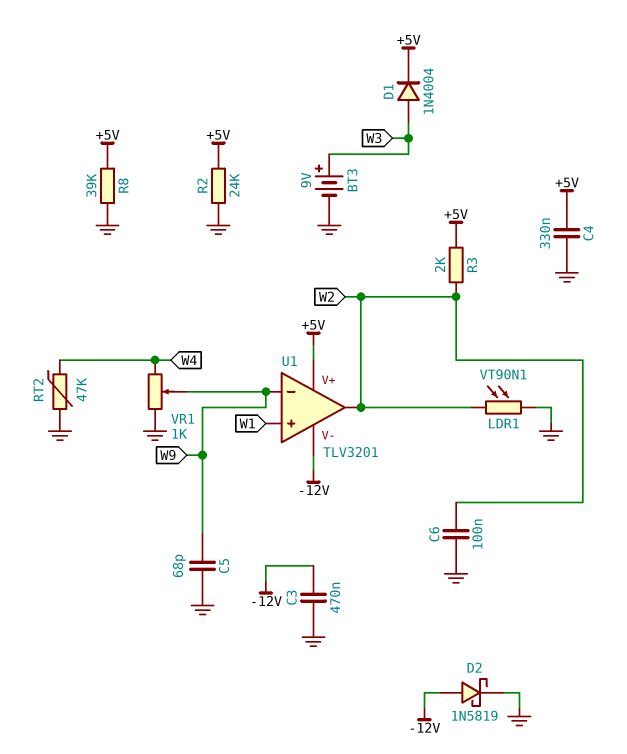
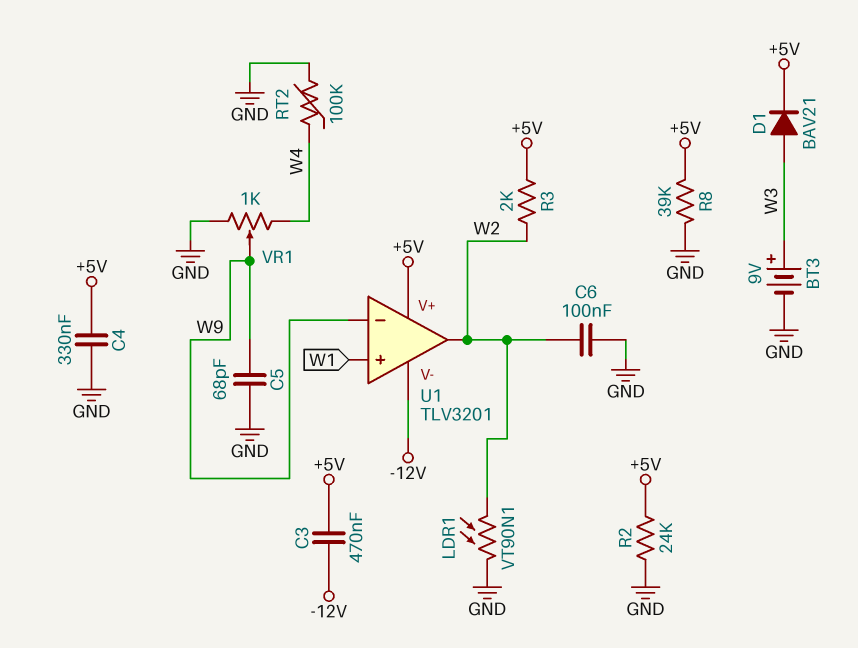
C3: 470nF (-12V, GND) -> 470nF (+5V, -12V)
D1: diode 1N4004 (A W3, K +5V) -> diode BAV21 (A W3, K +5V)
D2: schottky 1N5819 (A -12V, K GND) -> none
RT2: 47k (GND, W4) -> 100k (GND, W4)

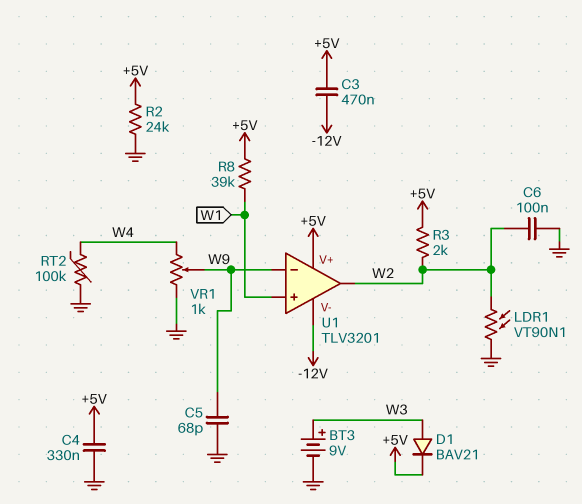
R8: 39k (+5V, GND) -> 39k (+5V, W1)

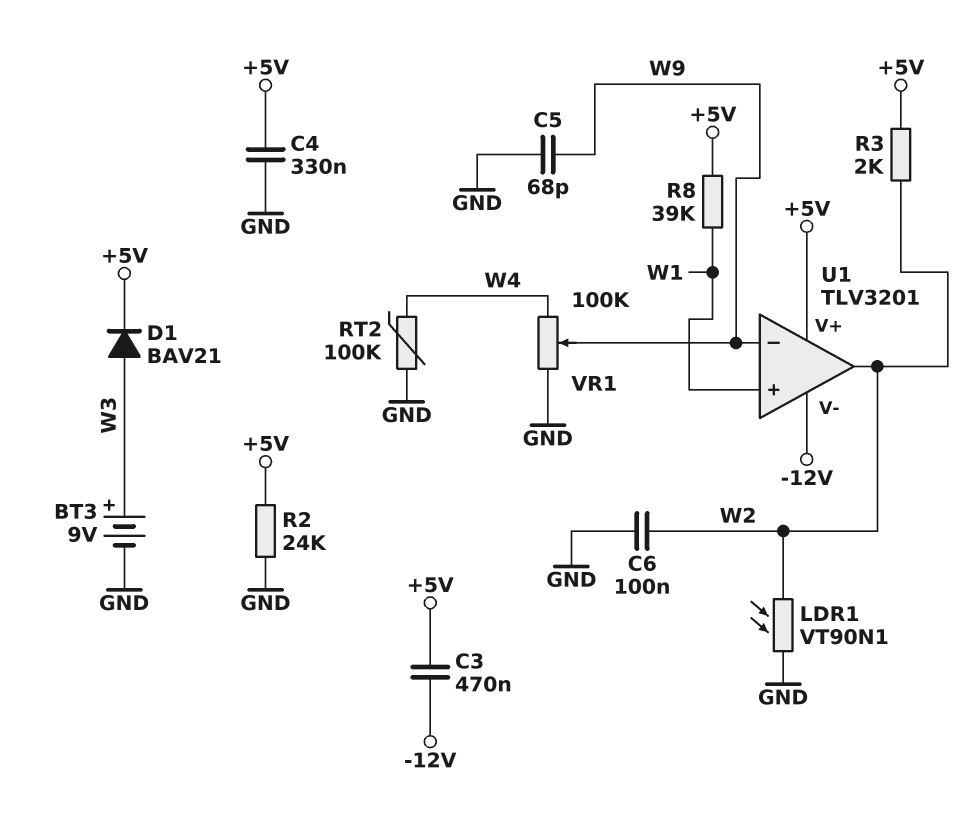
VR1: 1k (GND, W4, wiper W9) -> 100k (GND, W4, wiper W9)

